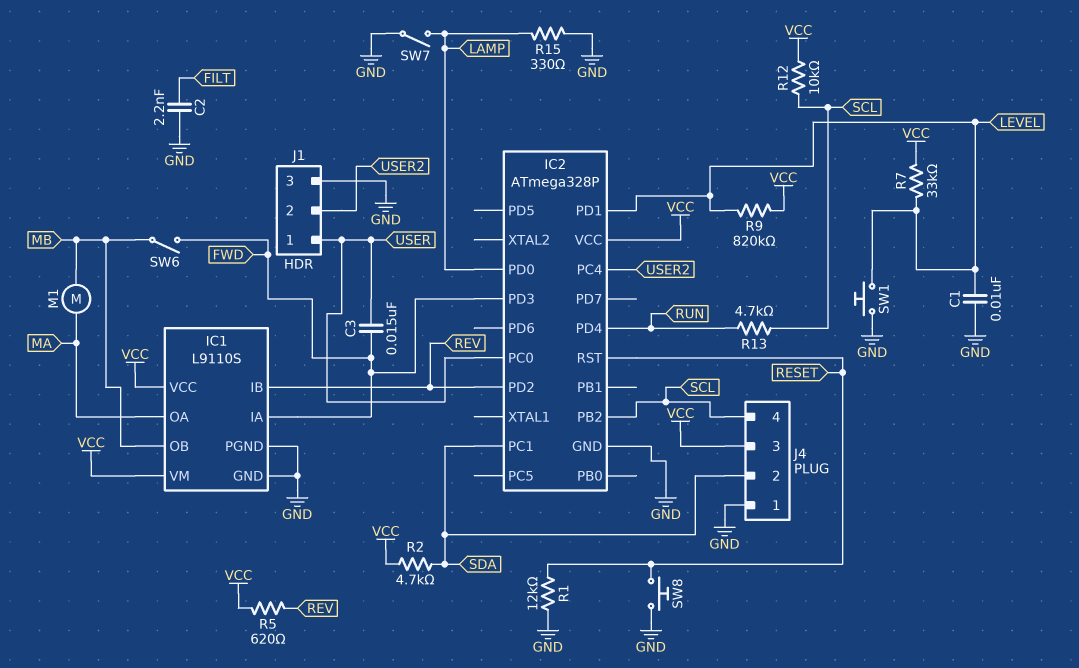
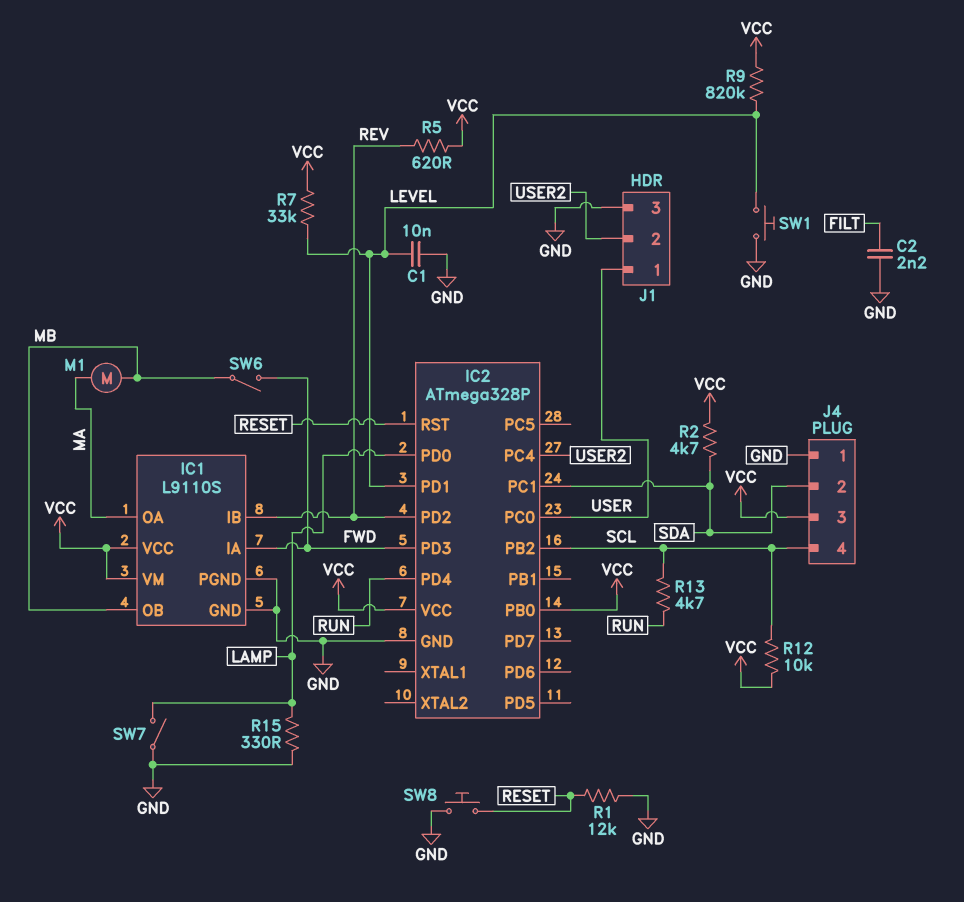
C3: 15nF (FWD, USER) -> none
IC2 pin PB0: none -> VCC

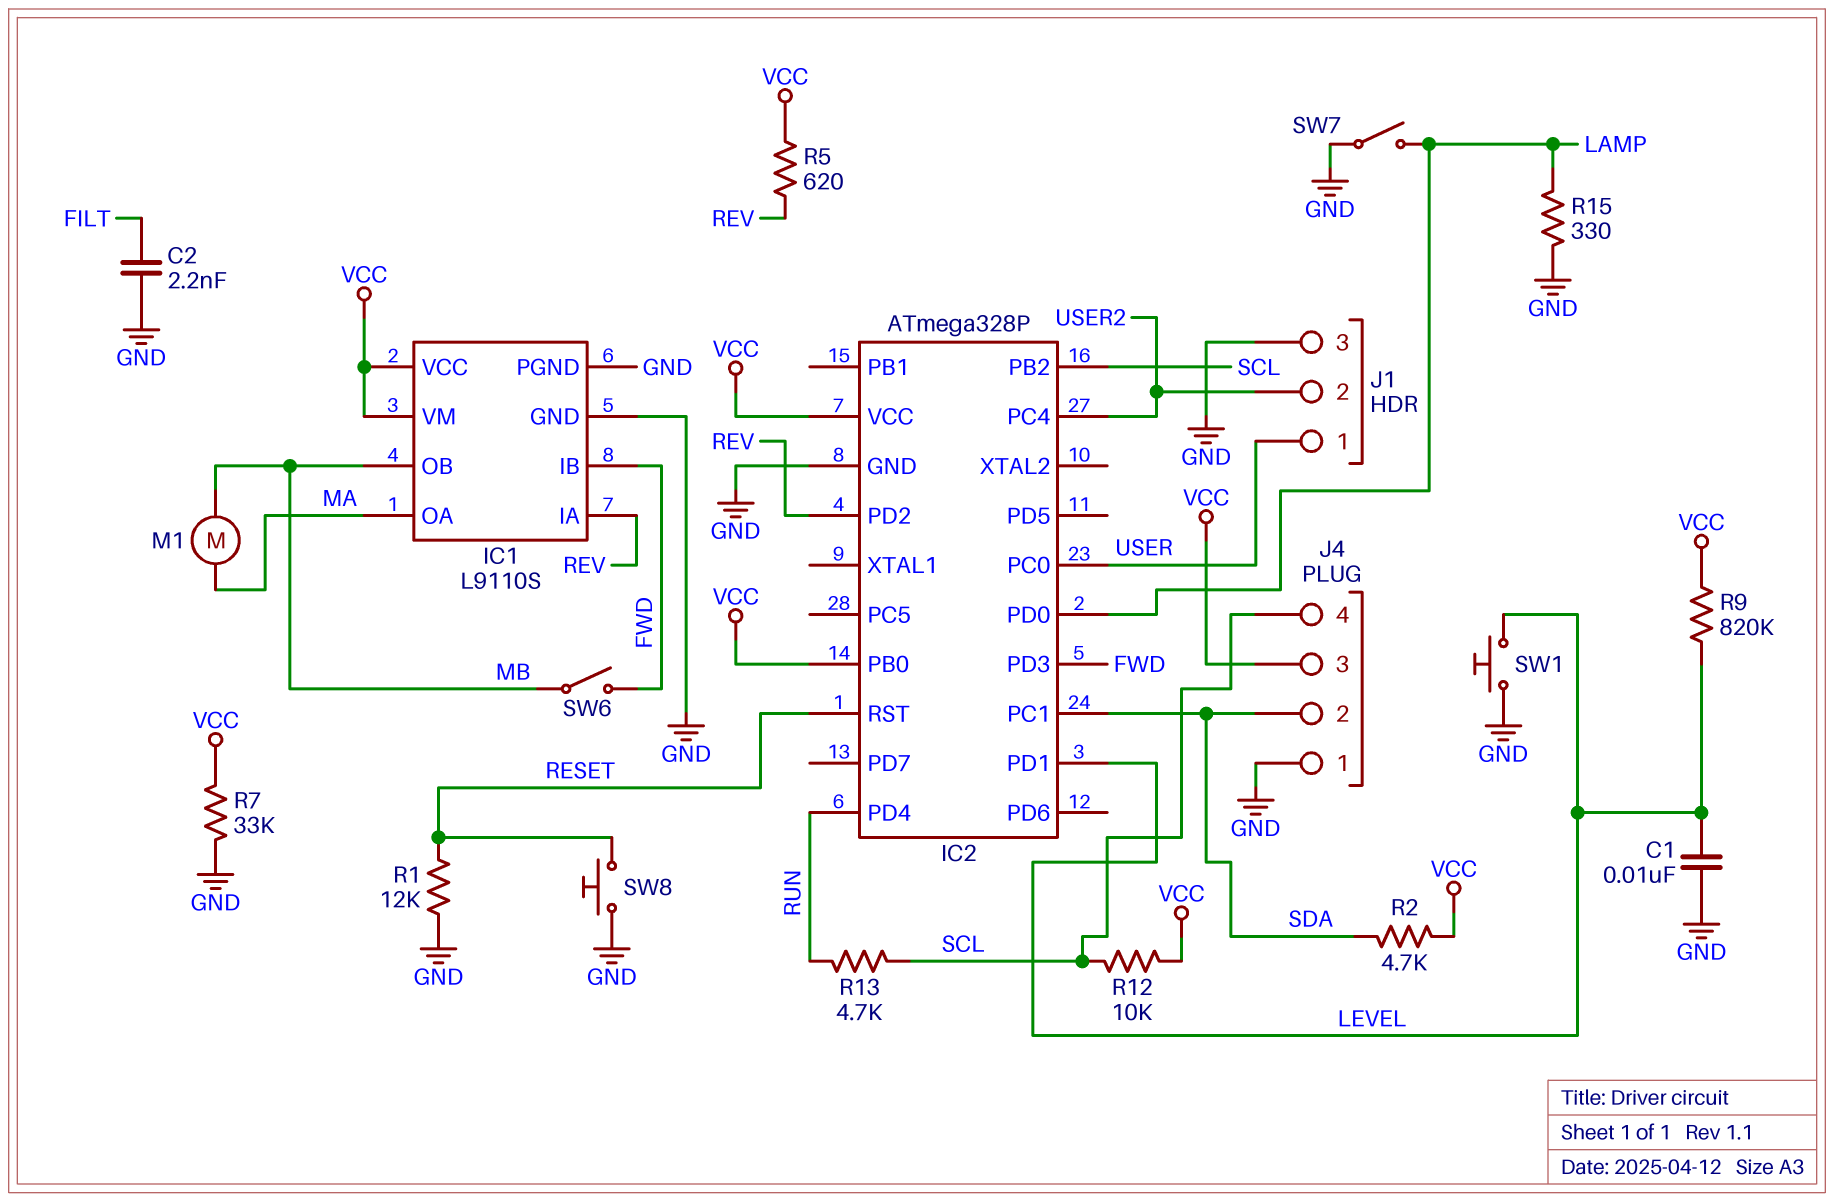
IC1 pin IA: FWD -> REV
IC1 pin IB: REV -> FWD
R7: 33k (LEVEL, VCC) -> 33k (GND, VCC)

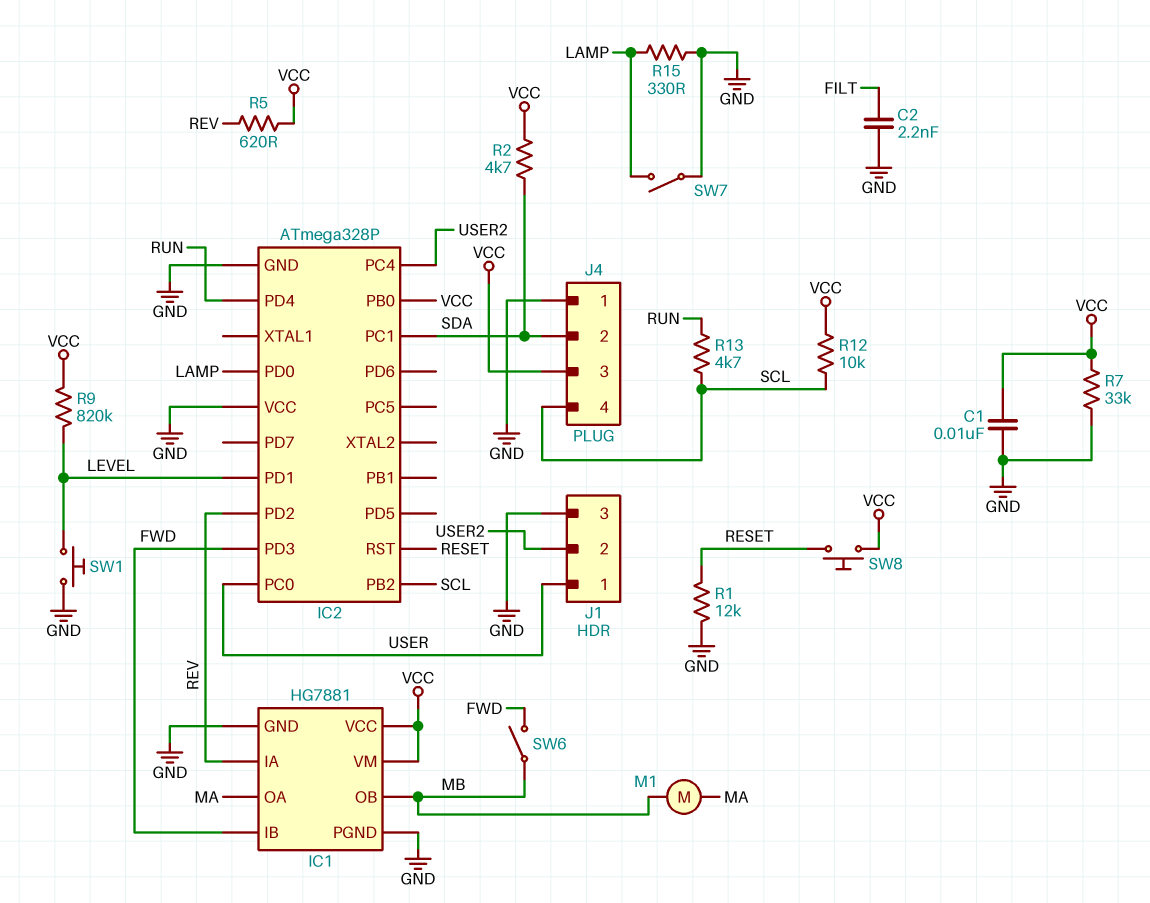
C1: 10nF (GND, LEVEL) -> 10nF (GND, VCC)
IC1: L9110S -> HG7881
IC2 pin VCC: VCC -> GND
SW8: button (GND, RESET) -> button (RESET, VCC)

